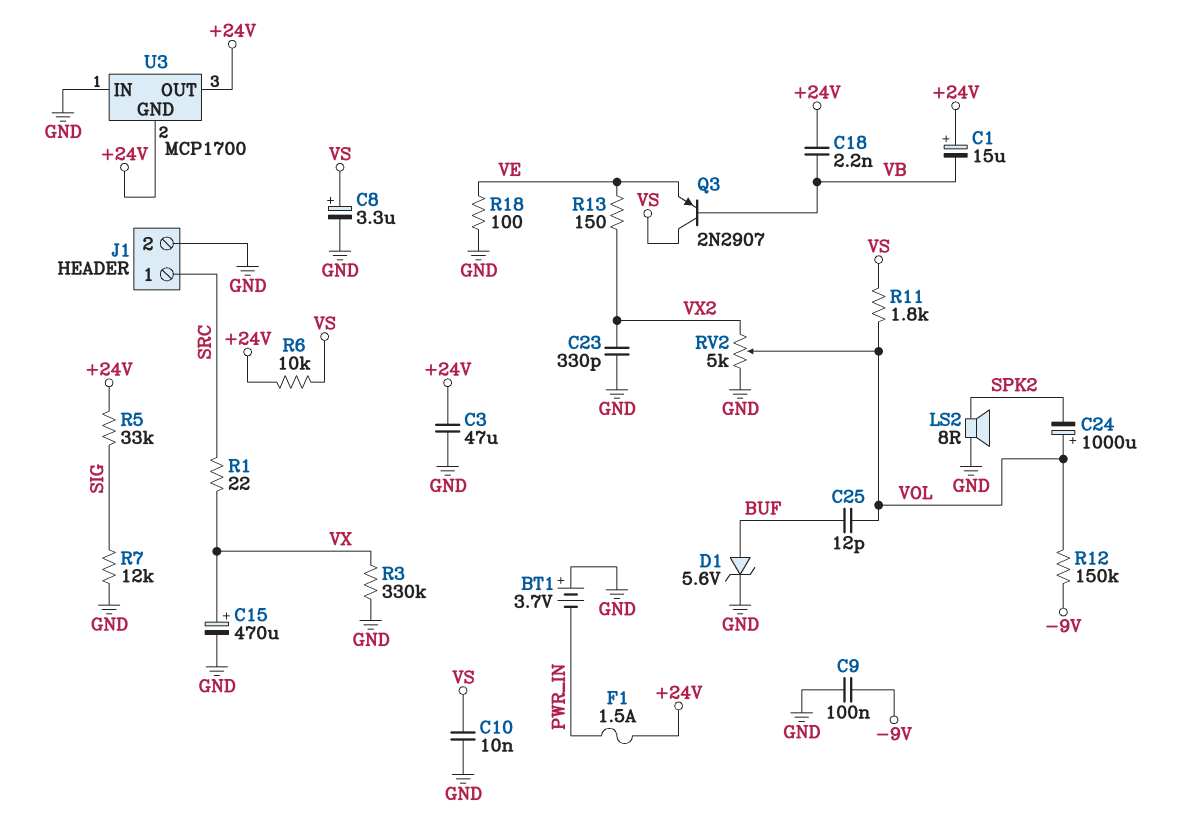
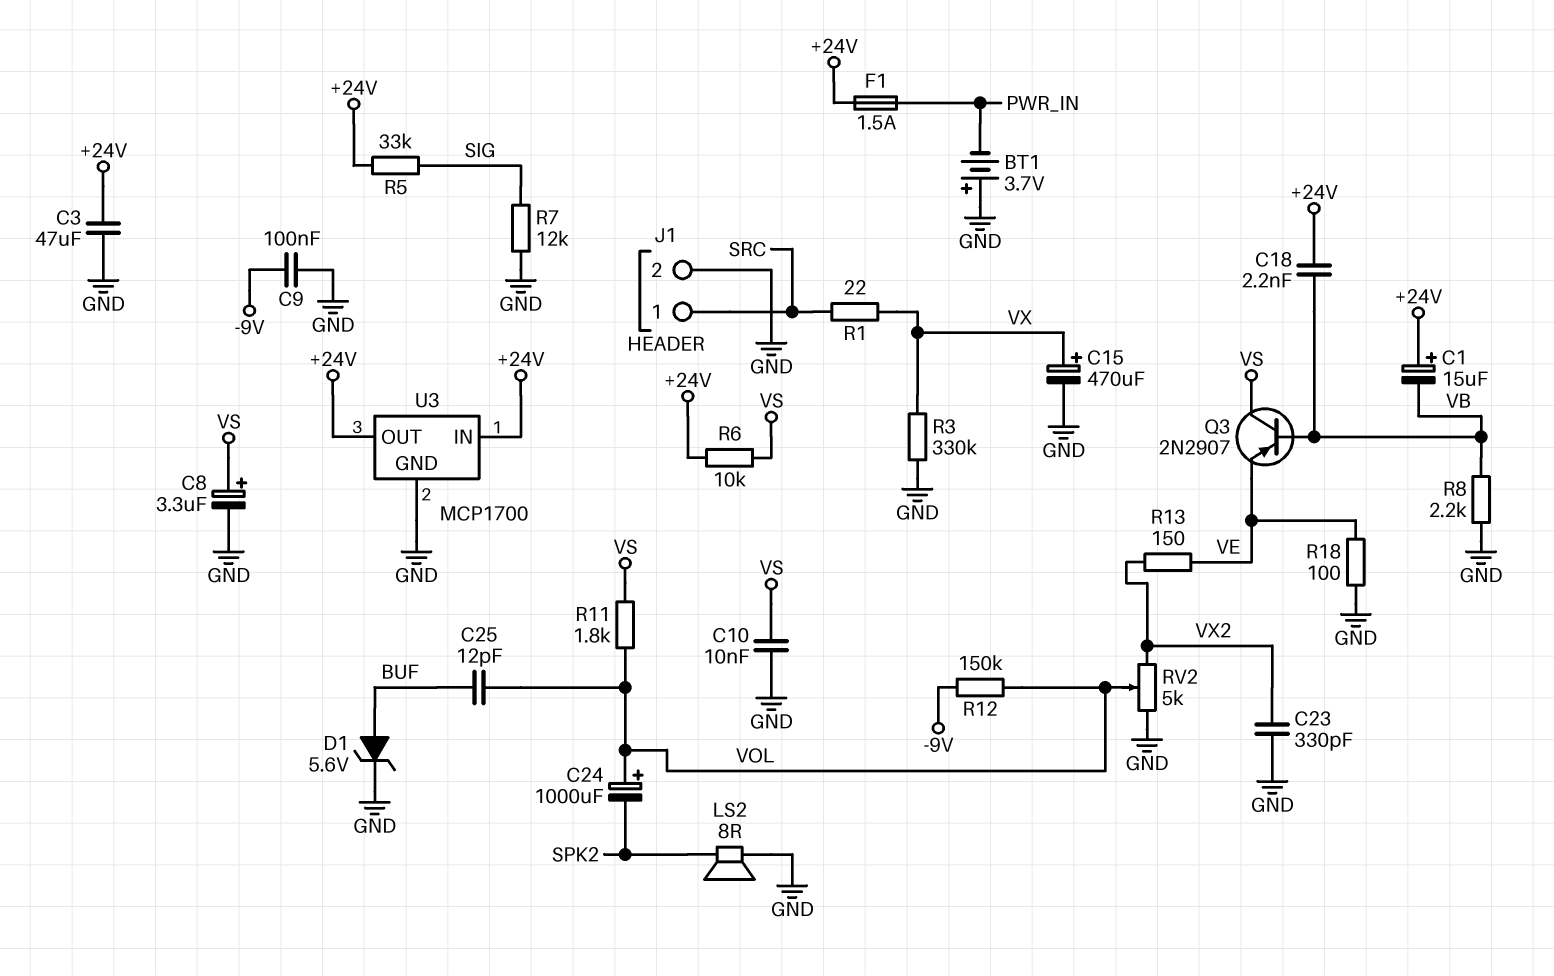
R8: none -> 2.2k (GND, VB)
U3 pin GND: +24V -> GND
U3 pin IN: GND -> +24V

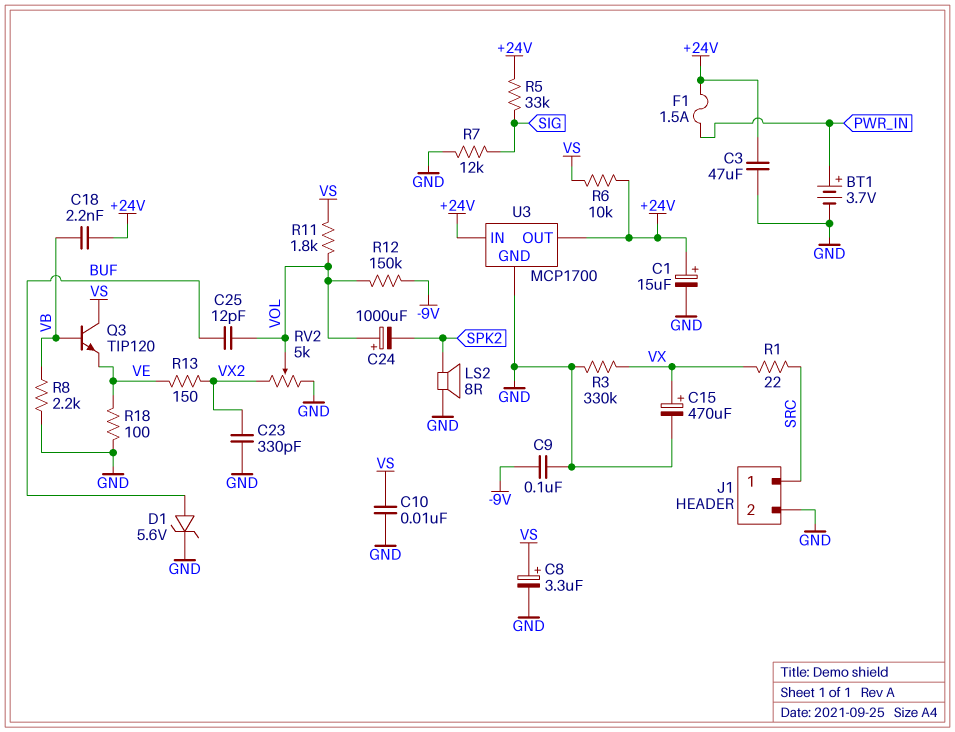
BT1: 3.7V (plus GND, minus PWR_IN) -> 3.7V (plus PWR_IN, minus GND)
C1: 15uF (plus +24V, minus VB) -> 15uF (plus +24V, minus GND)
Q3: PNP 2N2907 (B VB, C VS, E VE) -> NPN TIP120 (B VB, C VS, E VE)

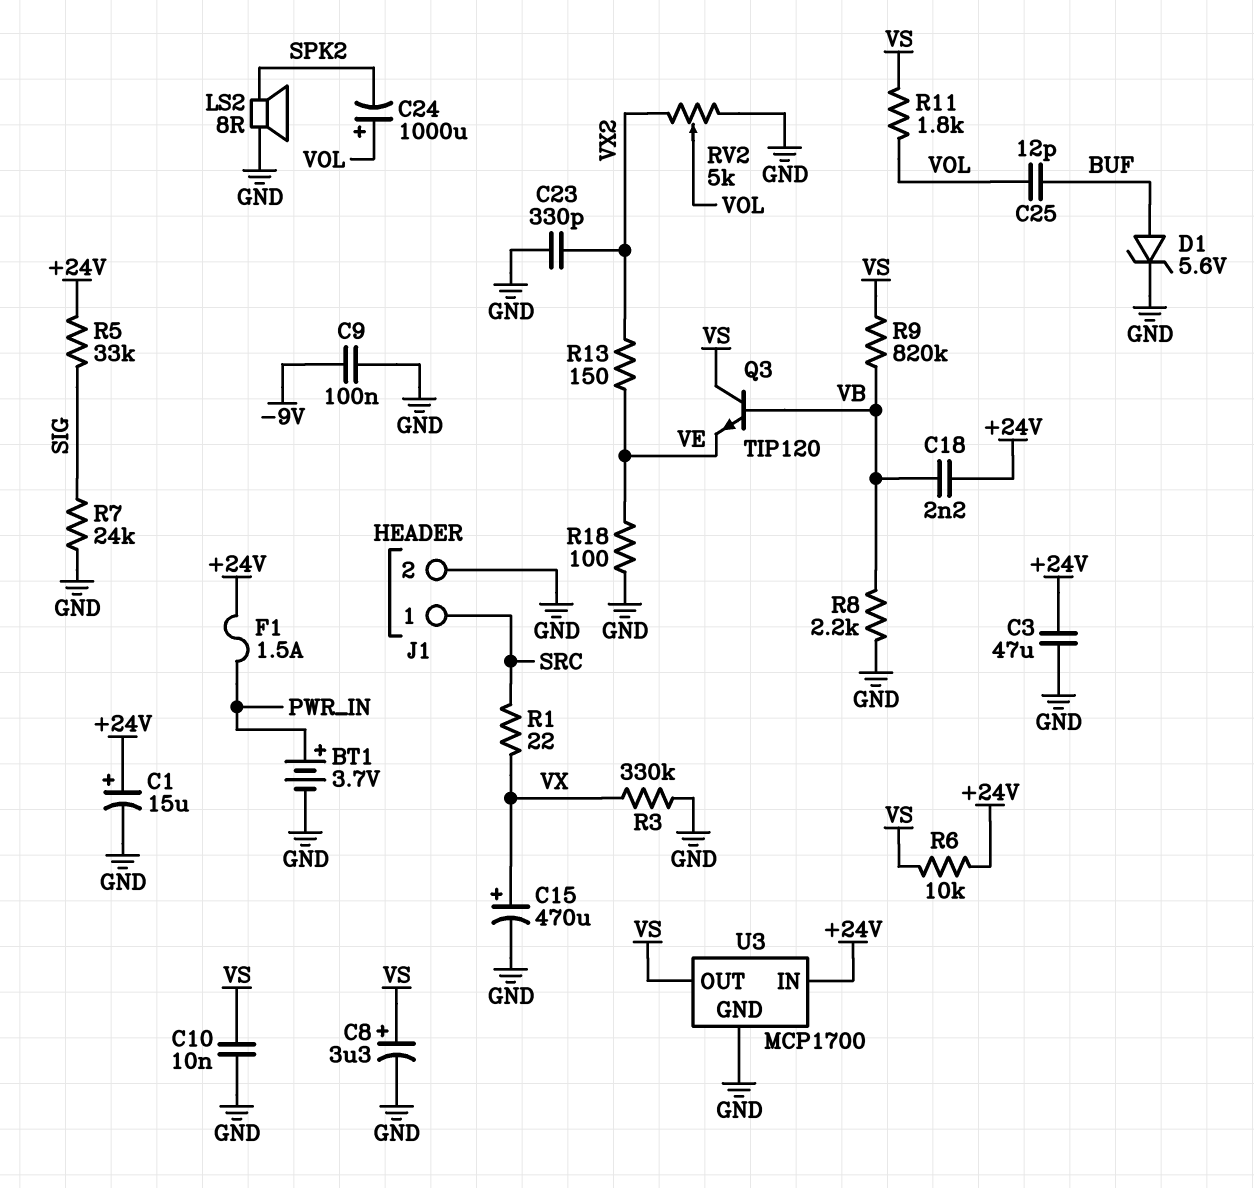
R7: 12k (GND, SIG) -> 24k (GND, SIG)
R9: none -> 820k (VB, VS)
R12: 150k (-9V, VOL) -> none
U3 pin OUT: +24V -> VS

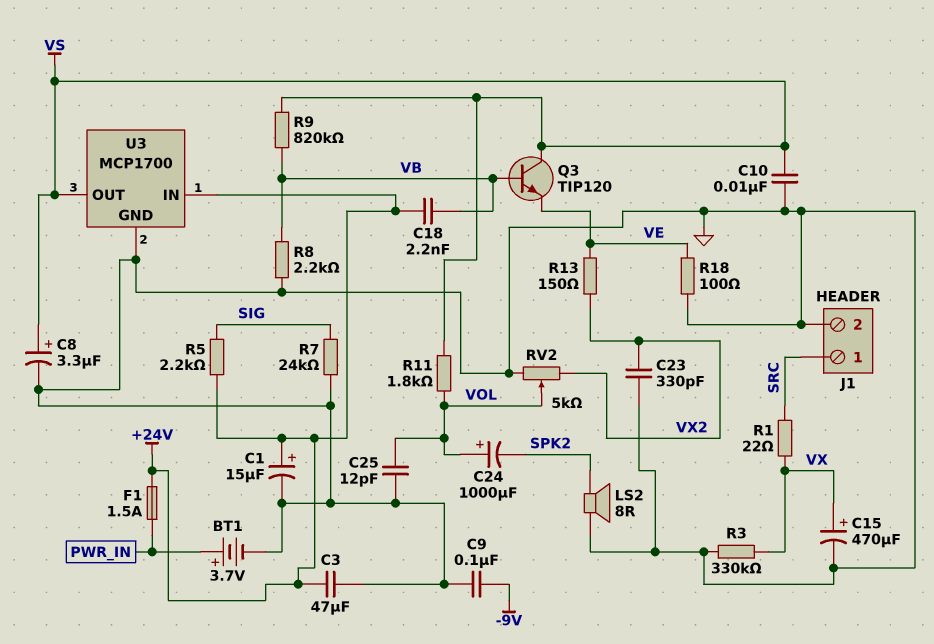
C25: 12pF (BUF, VOL) -> 12pF (GND, VOL)
D1: zener 5.6V (A BUF, K GND) -> none
R5: 33k (+24V, SIG) -> 2.2k (+24V, SIG)
R6: 10k (+24V, VS) -> none

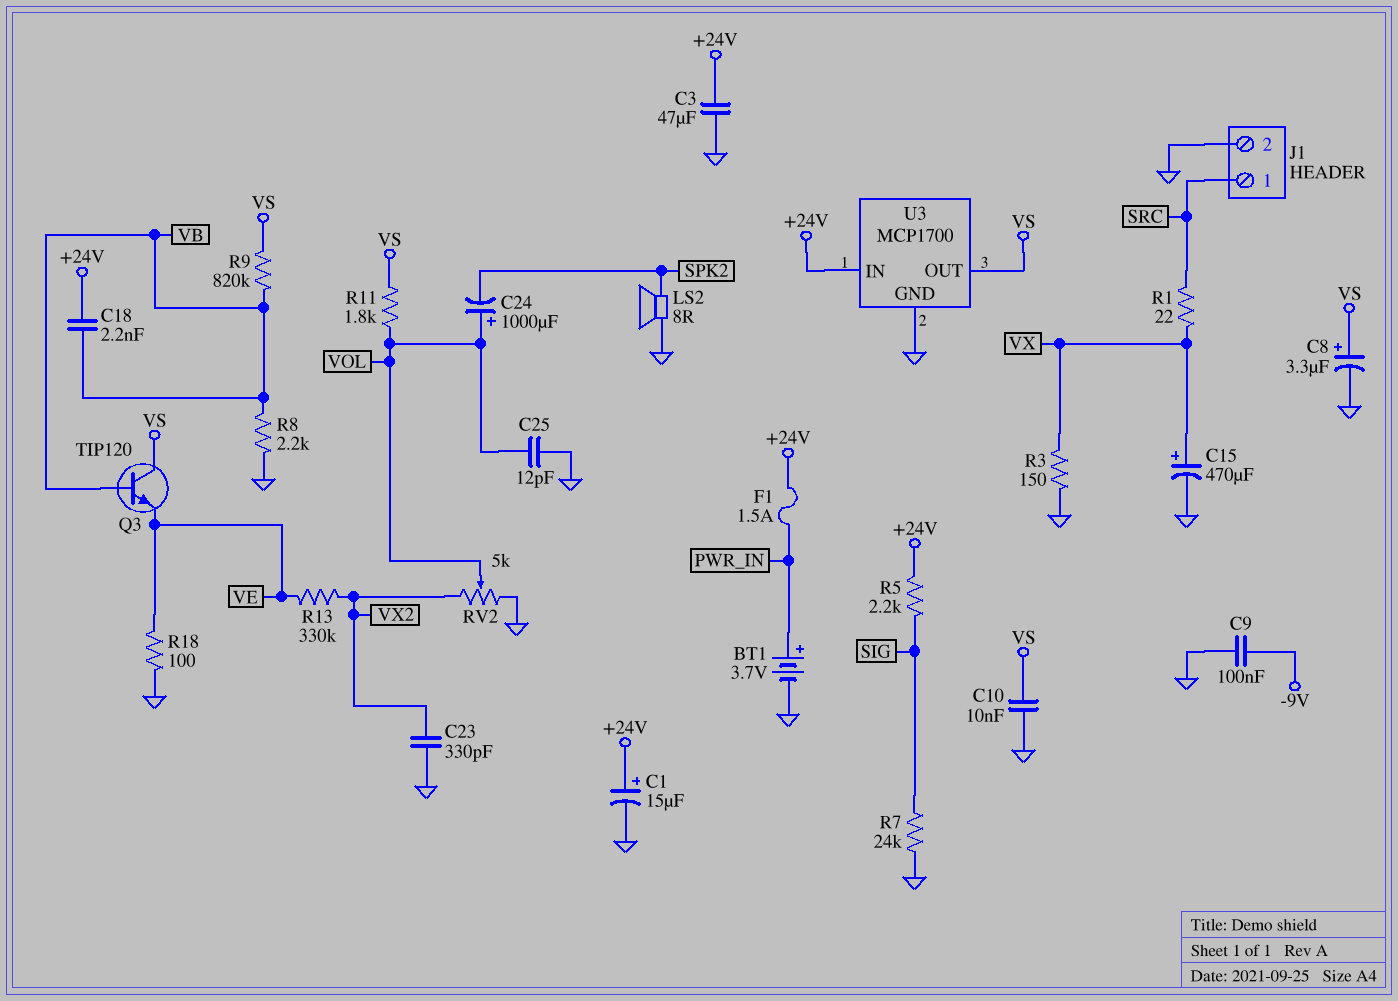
R3: 330k (GND, VX) -> 150 (GND, VX)
R13: 150 (VE, VX2) -> 330k (VE, VX2)

